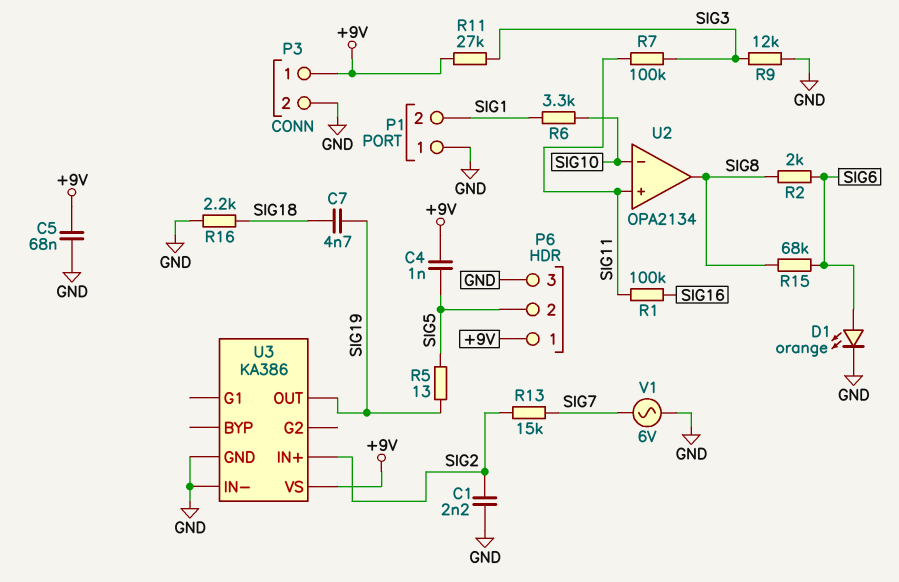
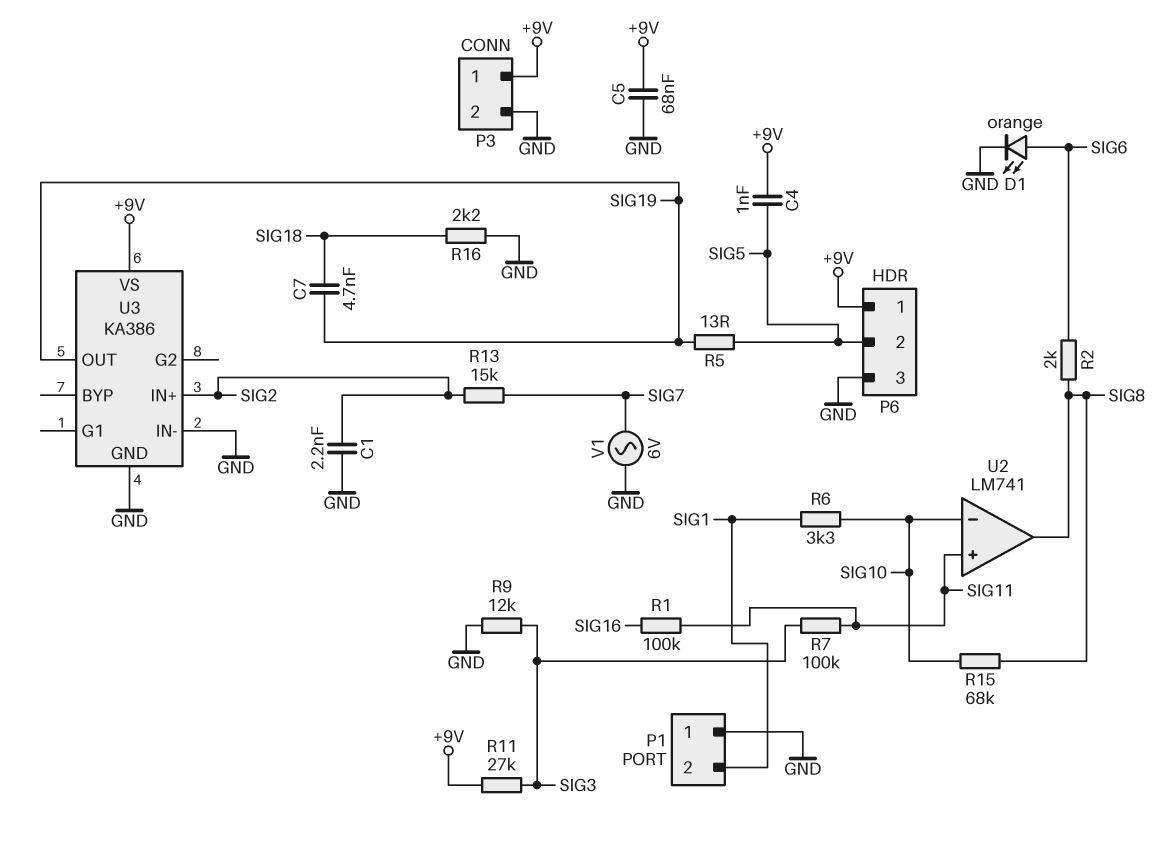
R15: 68k (SIG6, SIG8) -> 68k (SIG8, SIG10)
U2: OPA2134 -> LM741

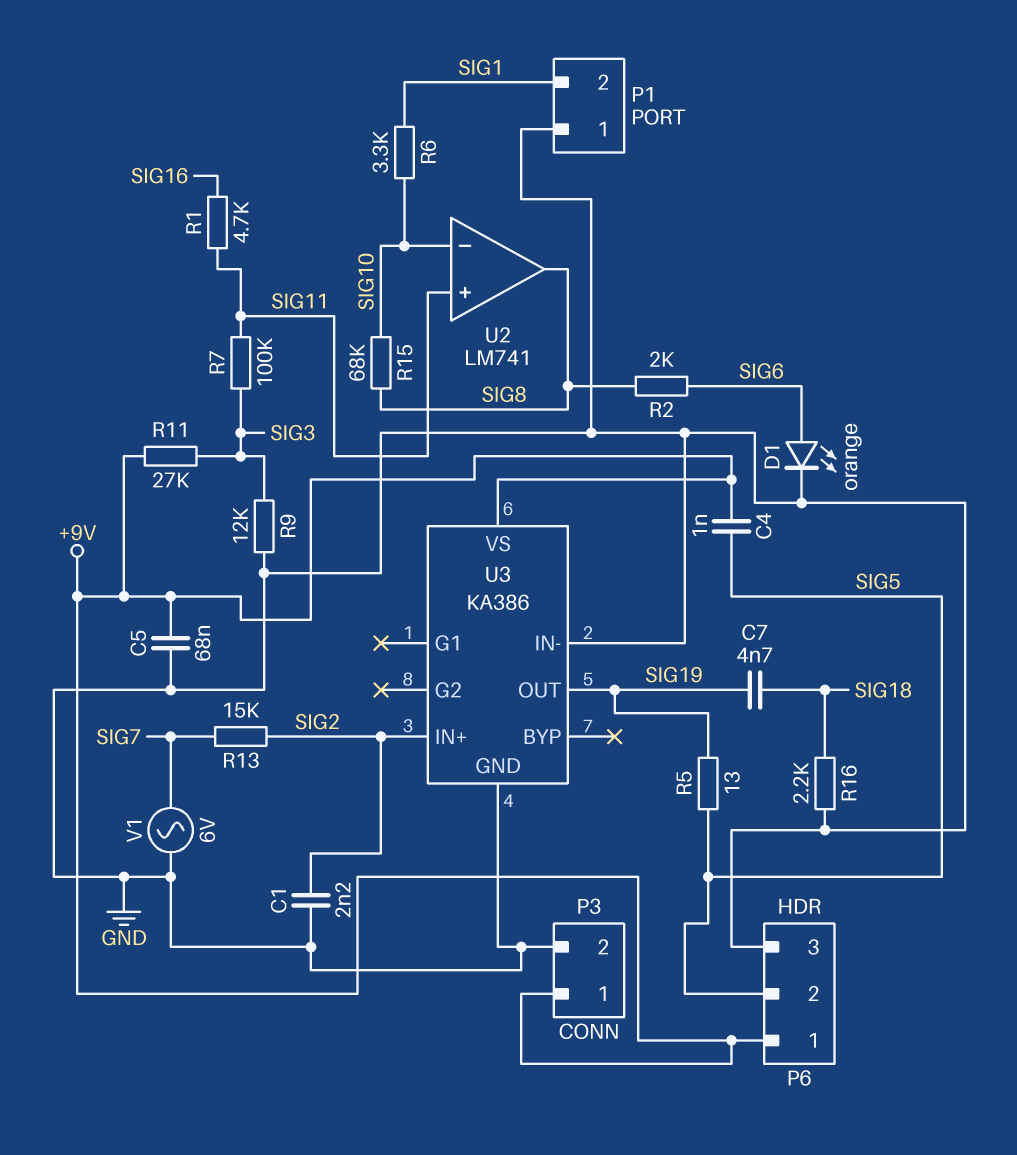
R1: 100k (SIG11, SIG16) -> 4.7k (SIG11, SIG16)

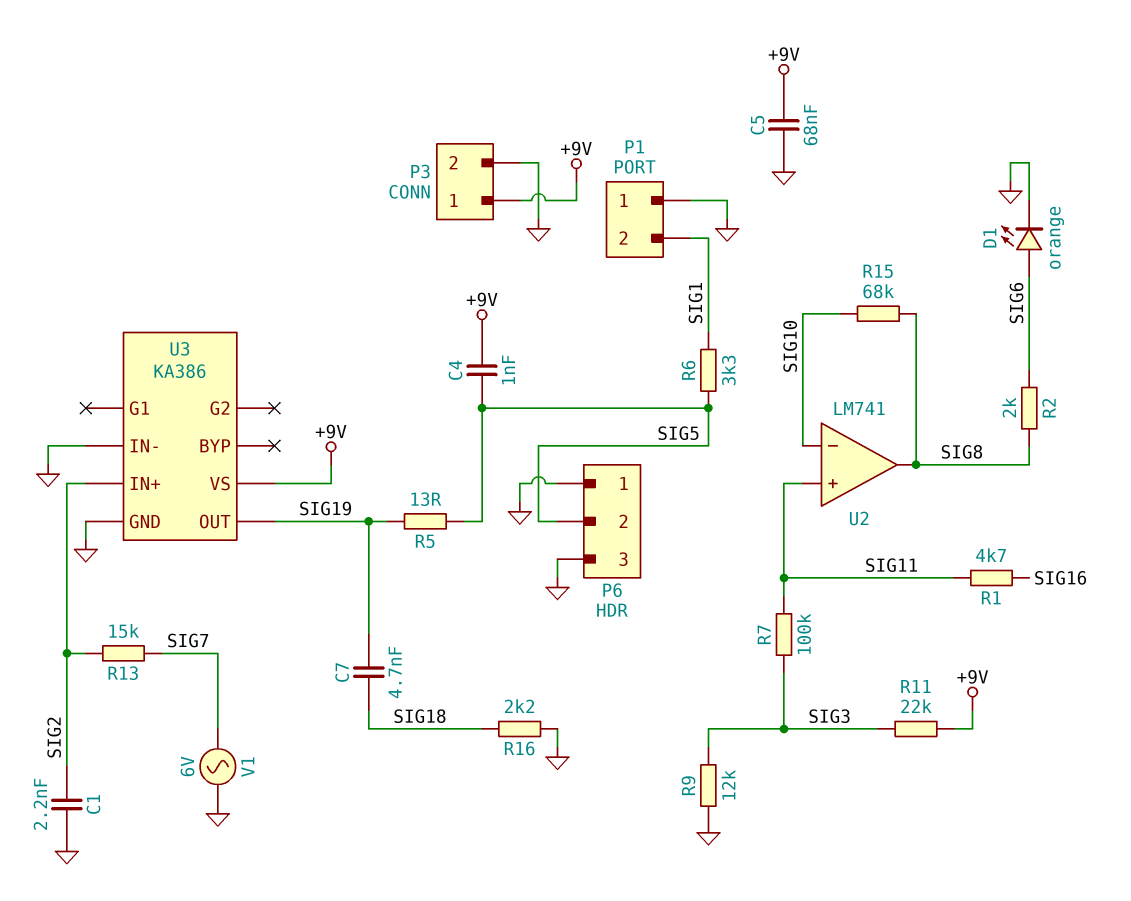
P6 pin 1: +9V -> GND
R6: 3.3k (SIG1, SIG10) -> 3.3k (SIG1, SIG5)
R11: 27k (+9V, SIG3) -> 22k (+9V, SIG3)

